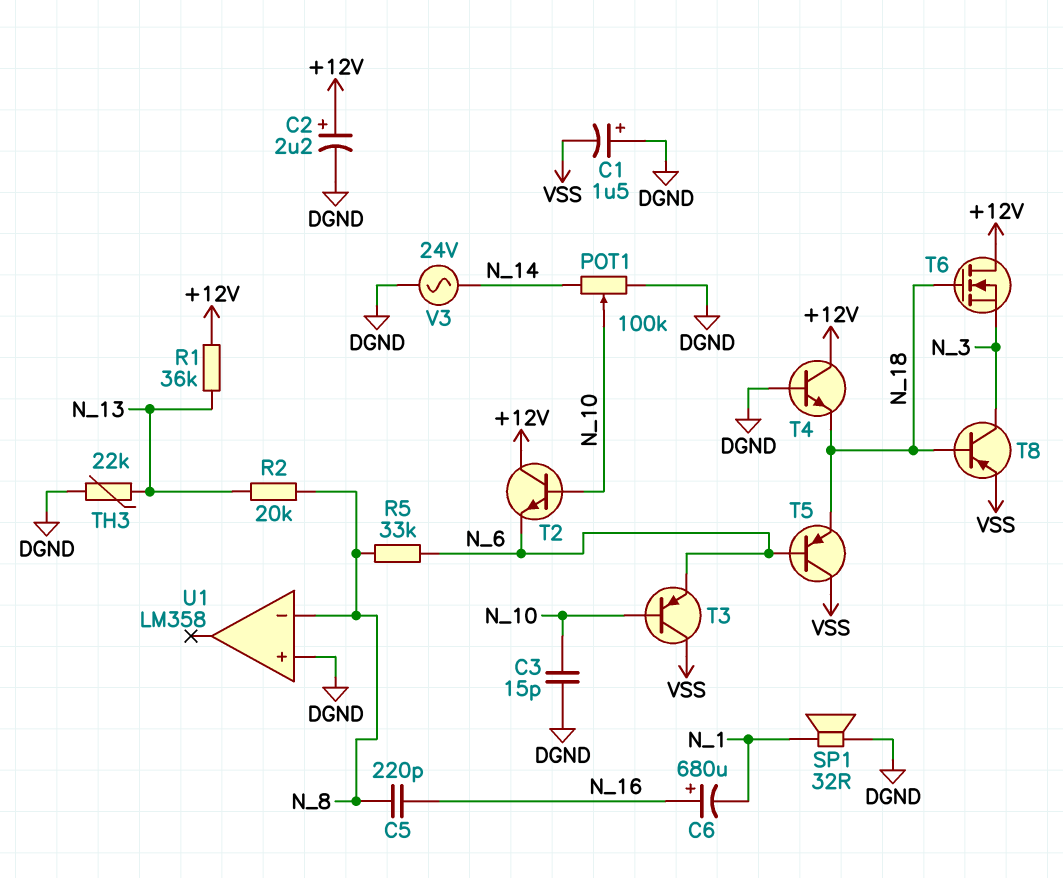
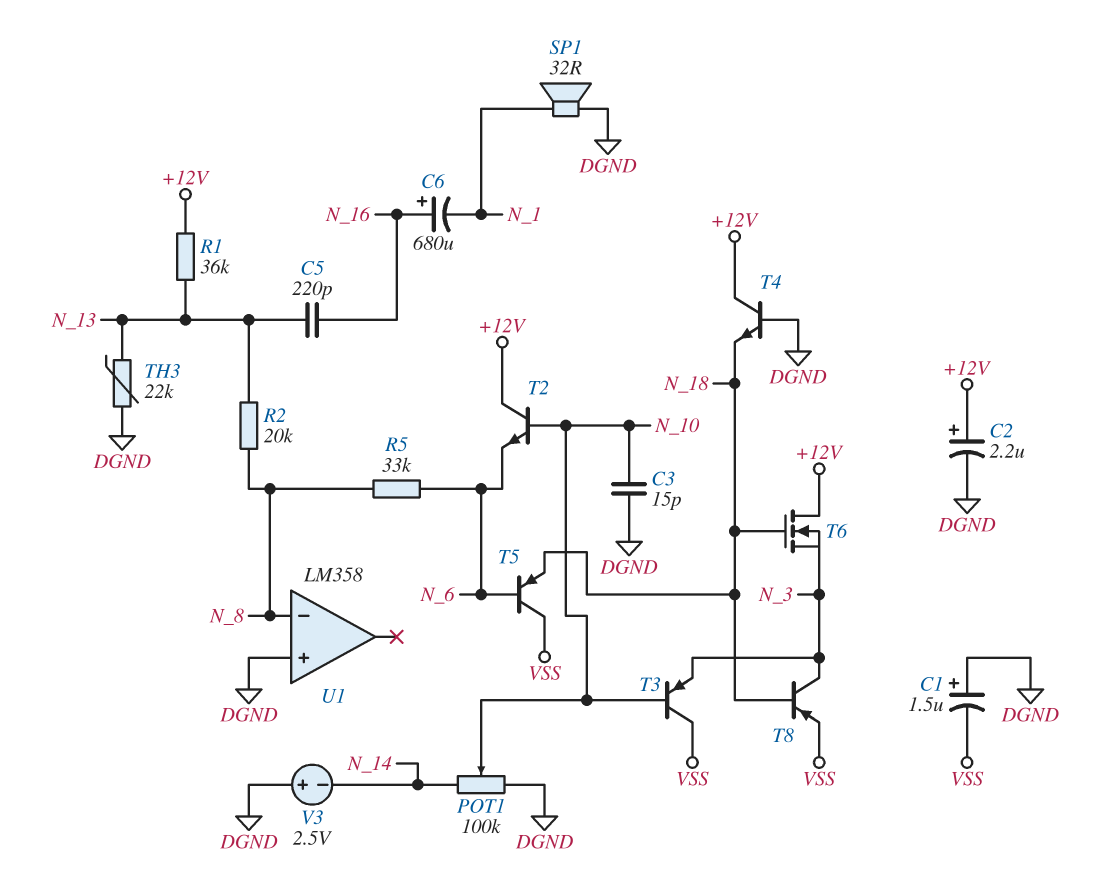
C5: 220pF (N_8, N_16) -> 220pF (N_13, N_16)
T3: PNP (B N_10, C VSS, E N_6) -> PNP (B N_10, C VSS, E N_3)
V3: AC 24V (DGND, N_14) -> 2.5V (plus DGND, minus N_14)

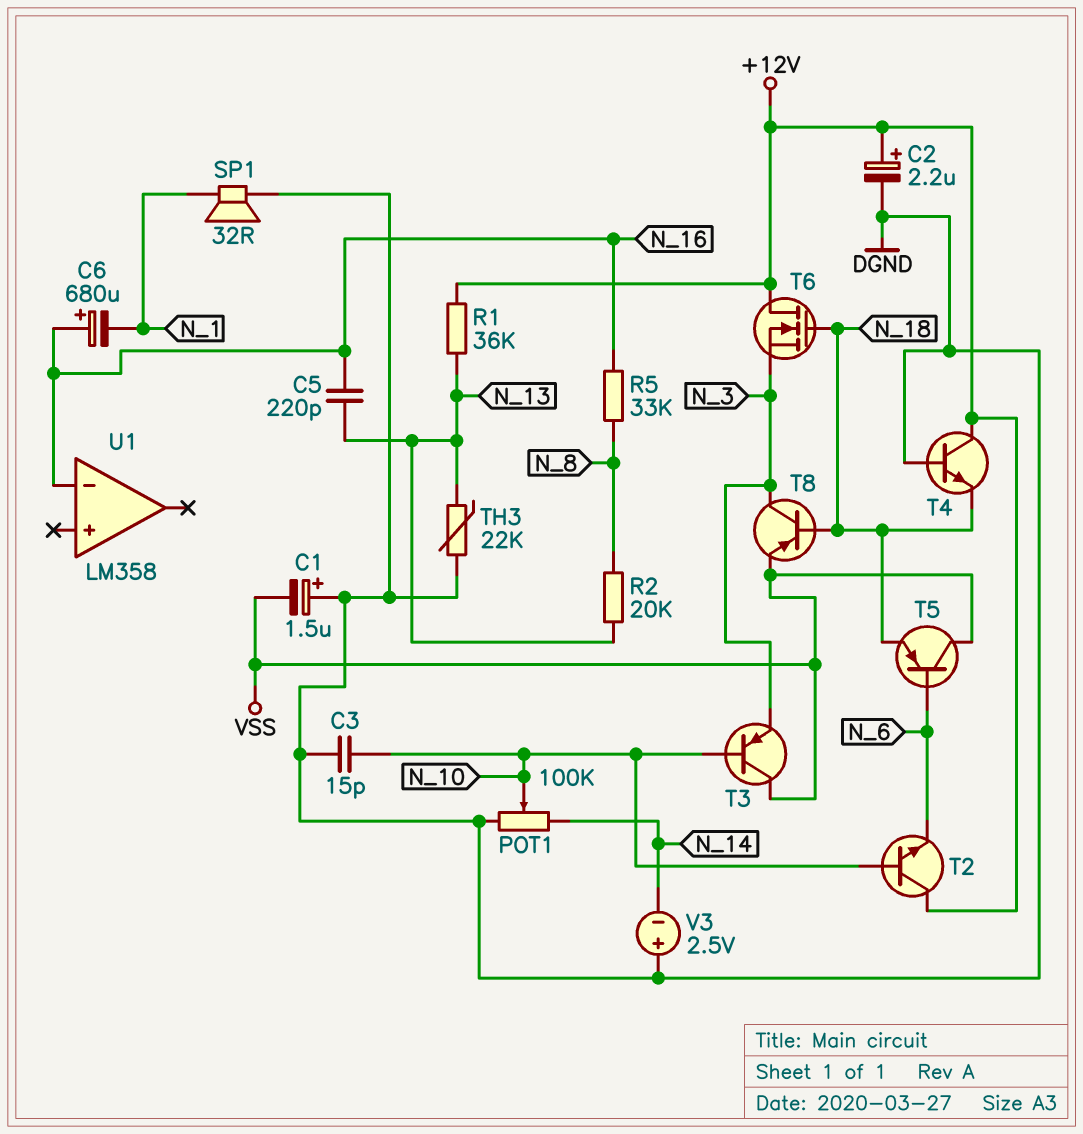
R5: 33k (N_6, N_8) -> 33k (N_8, N_16)
U1 pin in+: DGND -> none
U1 pin in-: N_8 -> N_16

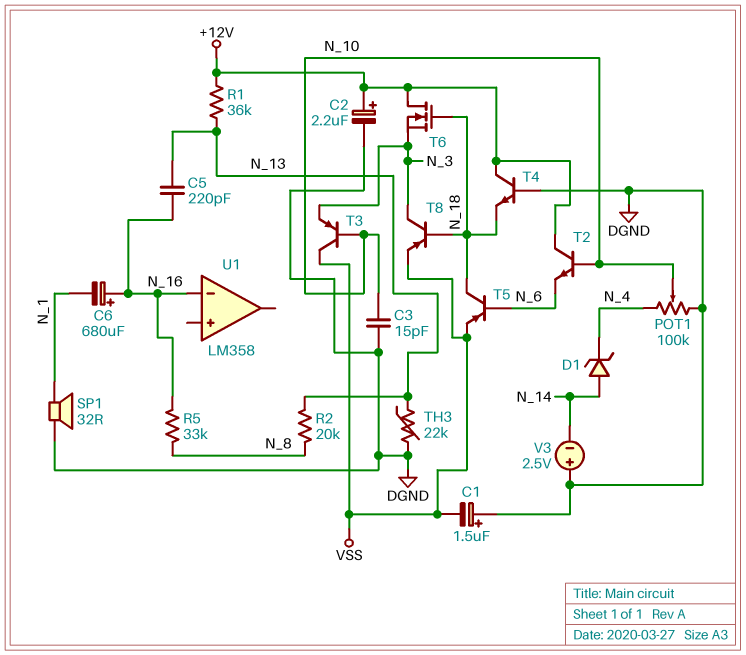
D1: none -> zener (A N_14, K N_4)
POT1: 100k (DGND, N_14, wiper N_10) -> 100k (DGND, N_4, wiper N_10)
T5: PNP (B N_6, C VSS, E N_18) -> PNP (B N_6, C N_18, E VSS)

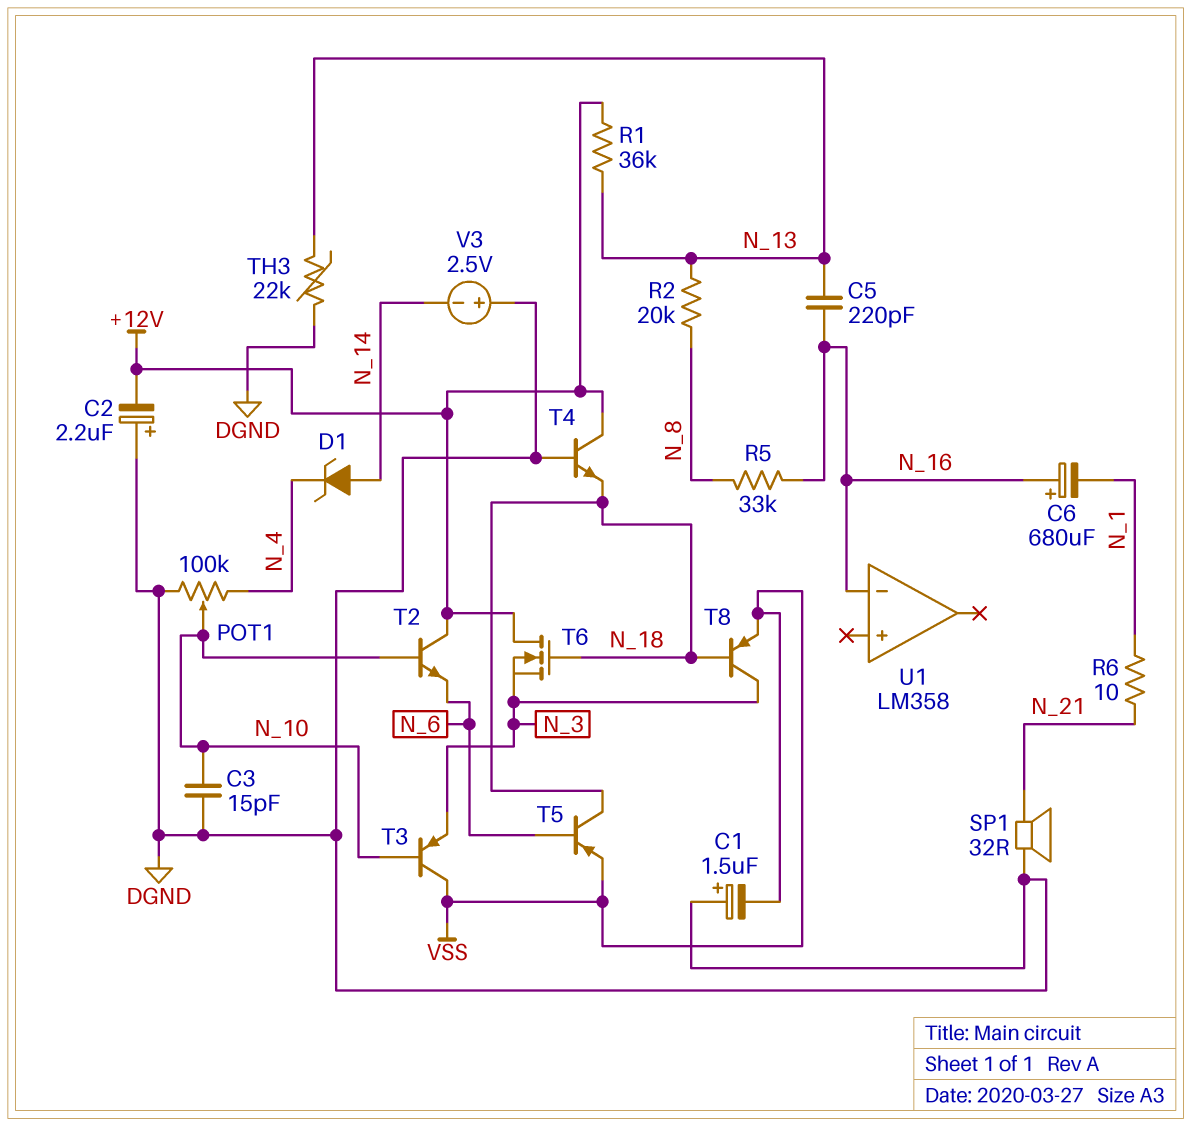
C2: 2.2uF (plus +12V, minus DGND) -> 2.2uF (plus DGND, minus +12V)
R6: none -> 10 (N_1, N_21)
SP1: speaker 32R (DGND, N_1) -> speaker 32R (DGND, N_21)

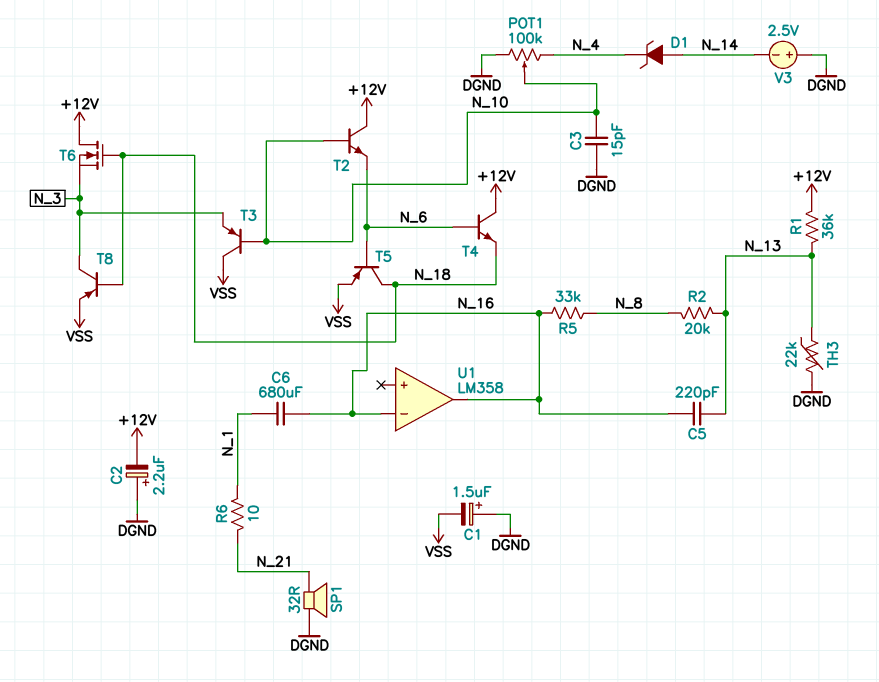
C6: 680uF (plus N_16, minus N_1) -> 680uF (N_1, N_16)
T4: NPN (B DGND, C +12V, E N_18) -> NPN (B N_6, C +12V, E N_18)
U1 pin out: none -> N_16

